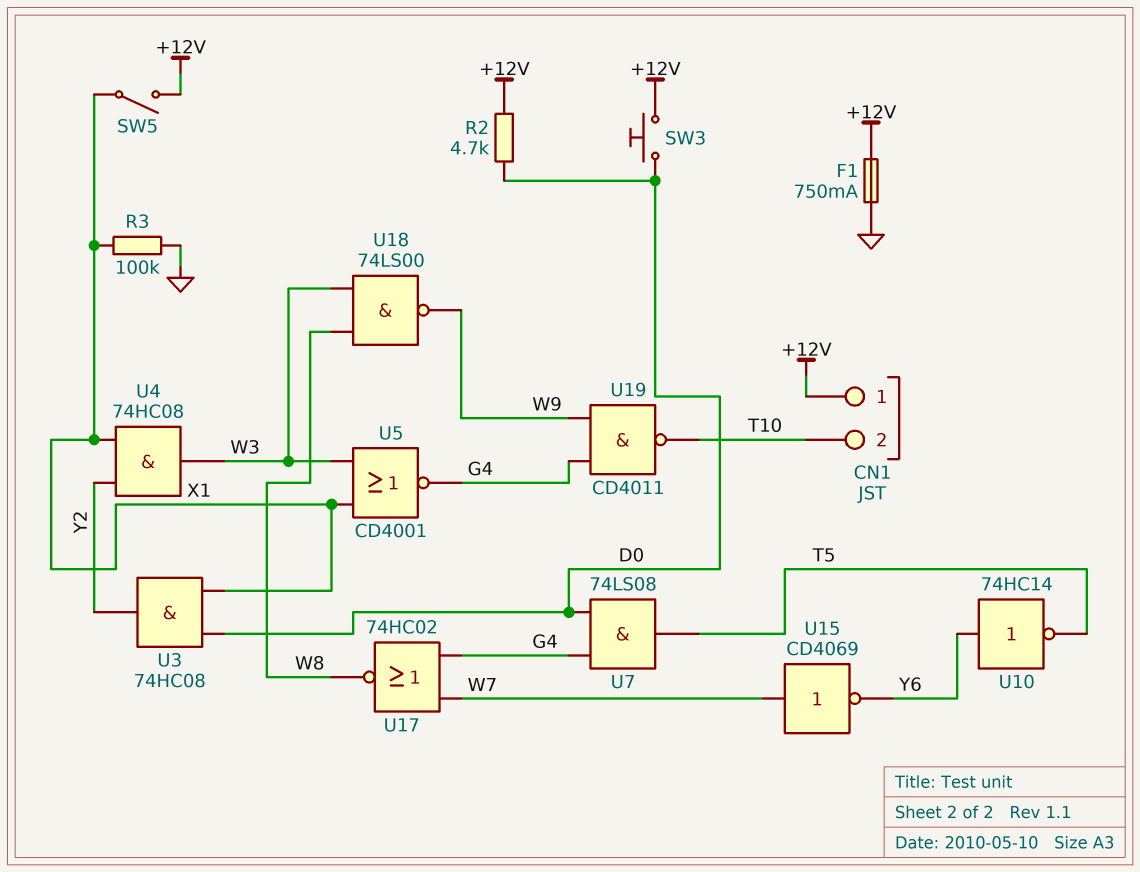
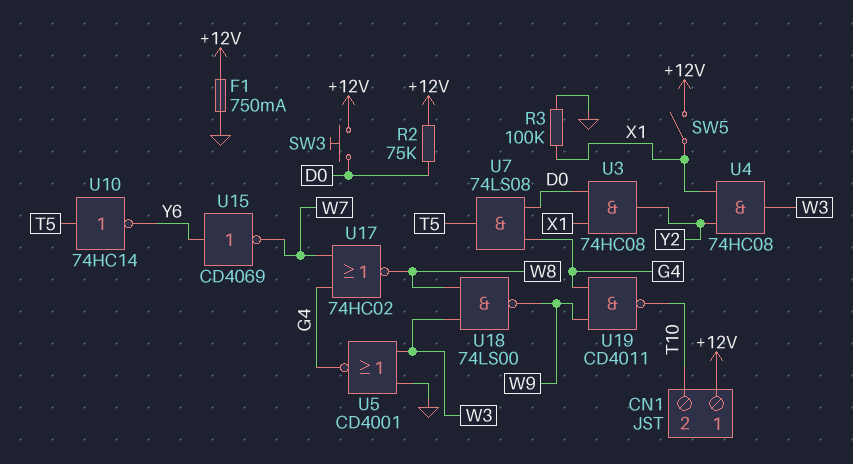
R2: 4.7k (+12V, D0) -> 75k (+12V, D0)
U5: NOR CD4001 (in W3, in X1, out G4) -> NOR CD4001 (in GND, in W3, out G4)
U10: NOT 74HC14 (in Y6, out T5) -> NOT 74HC14 (in T5, out Y6)
U15: NOT CD4069 (in W7, out Y6) -> NOT CD4069 (in Y6, out W7)

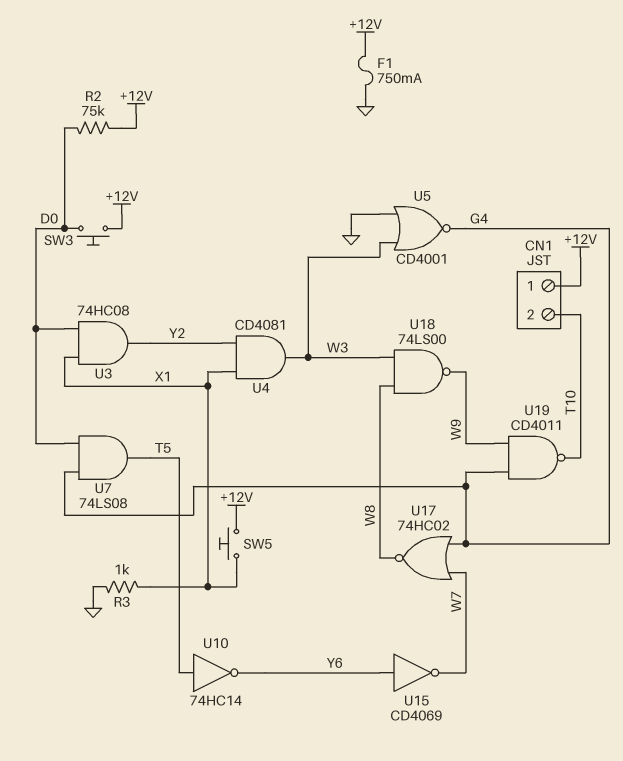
R3: 100k (GND, X1) -> 1k (GND, X1)
SW5: switch (+12V, X1) -> button (+12V, X1)
U4: AND 74HC08 (in X1, in Y2, out W3) -> AND CD4081 (in X1, in Y2, out W3)

